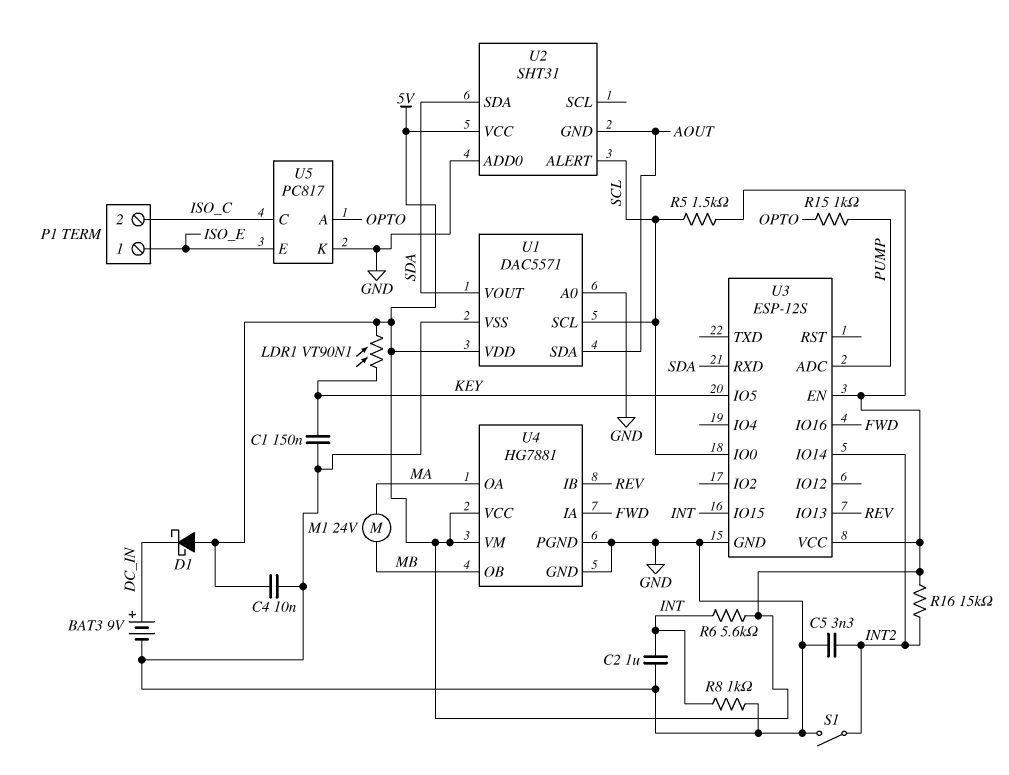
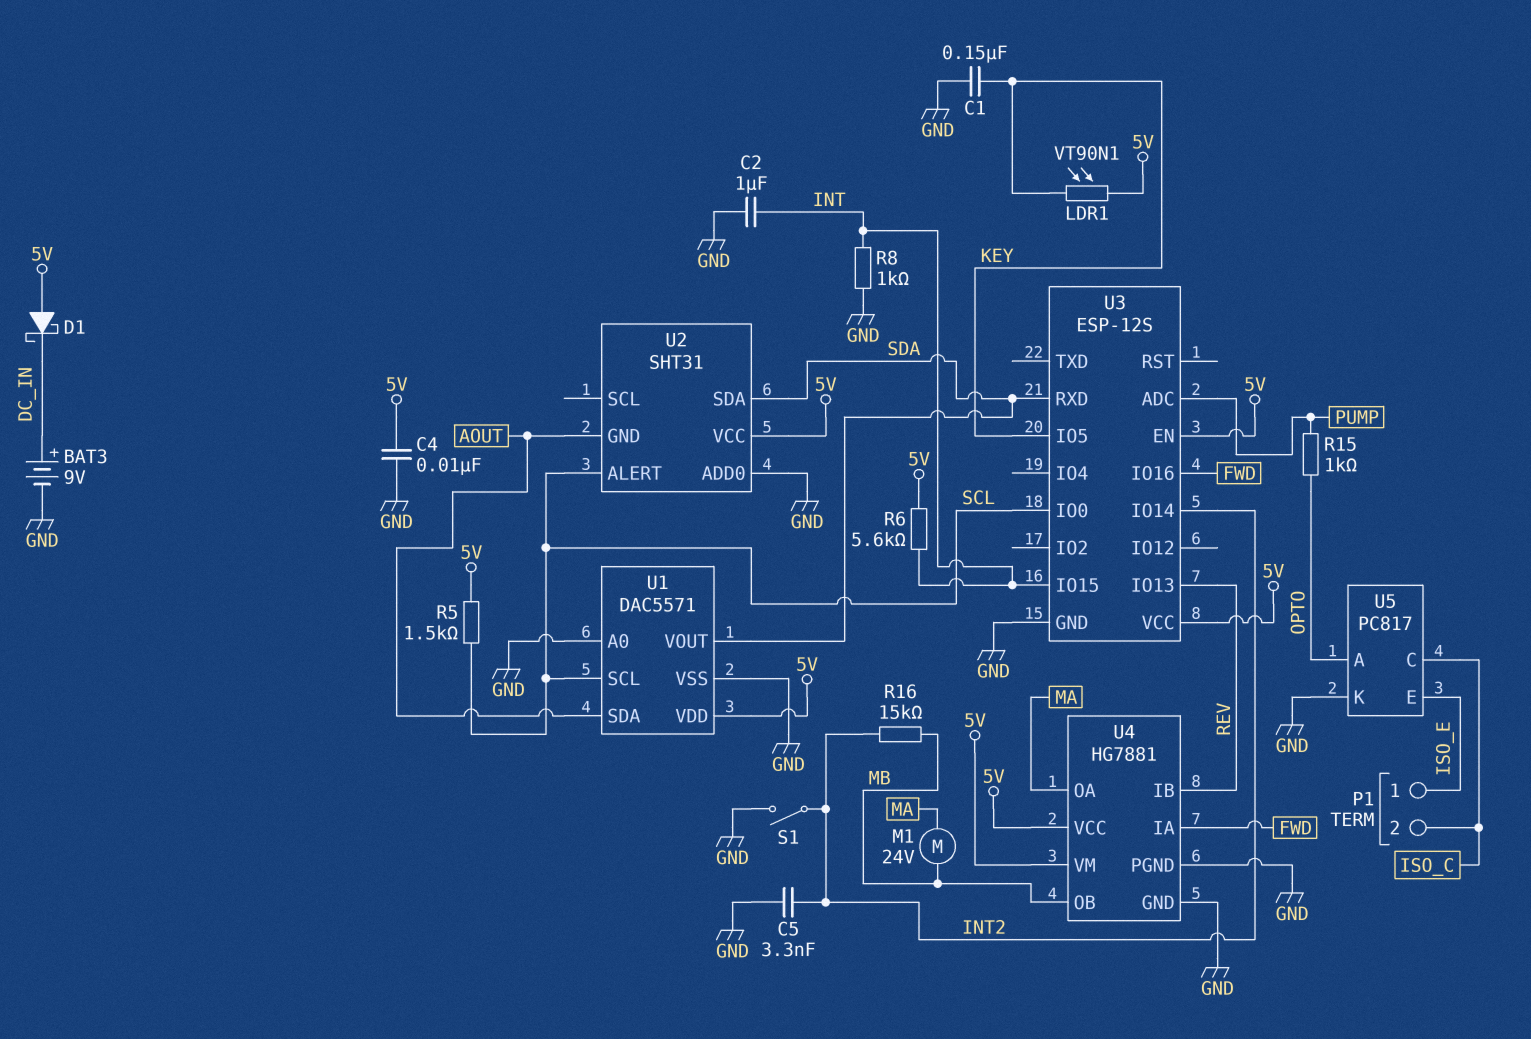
R16: 15k (5V, INT2) -> 15k (INT2, MB)

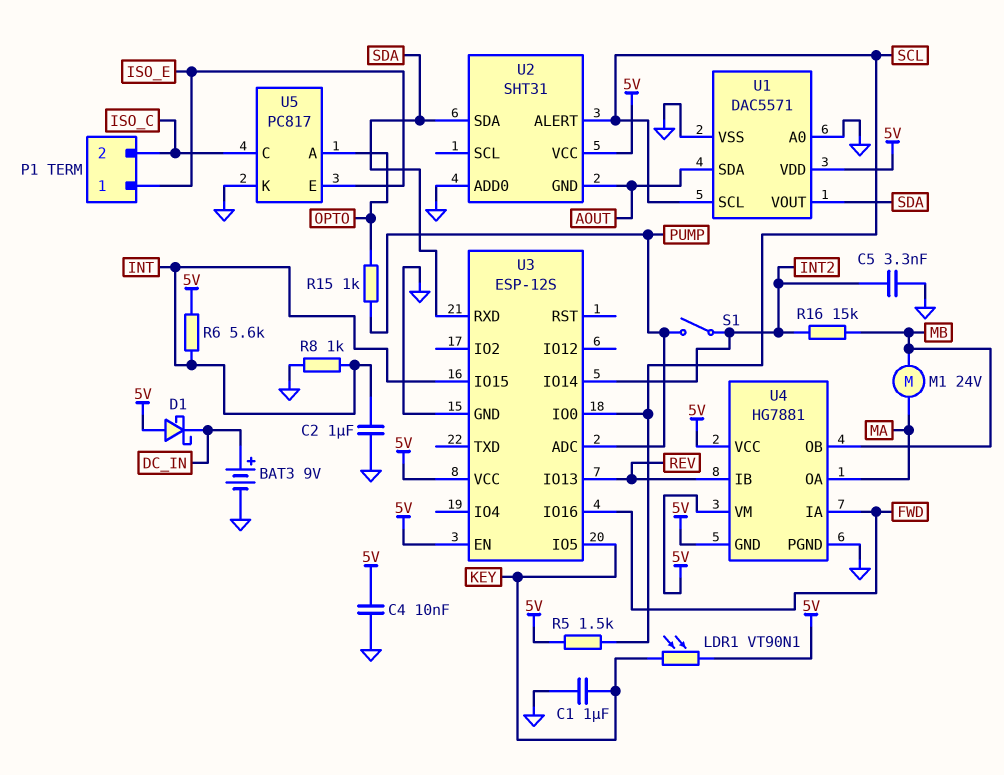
C1: 150nF (GND, KEY) -> 1uF (GND, KEY)
S1: switch (GND, INT2) -> switch (INT2, PUMP)
U4 pin GND: GND -> 5V

